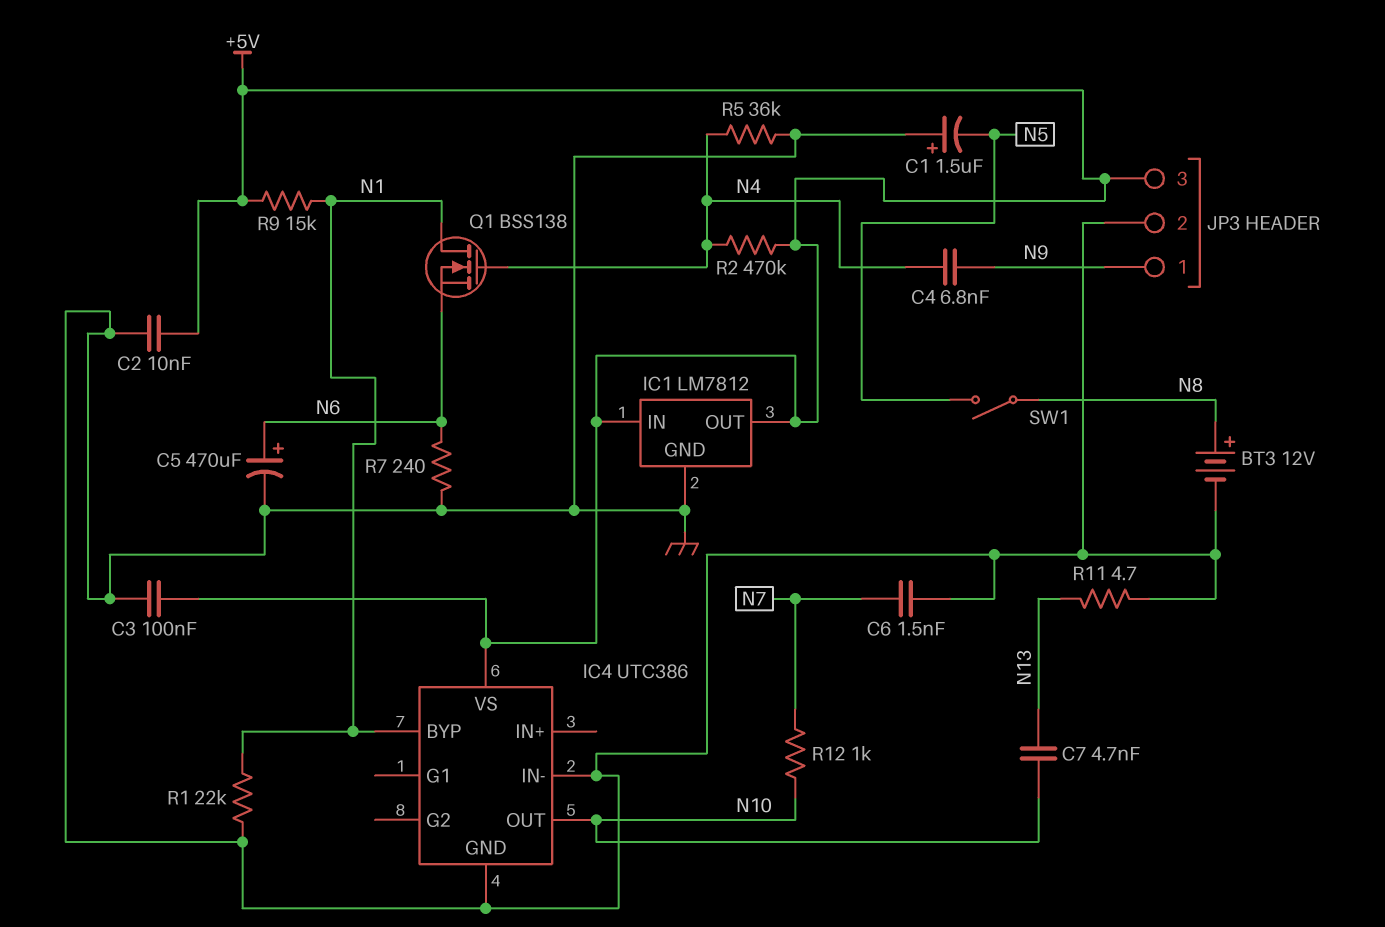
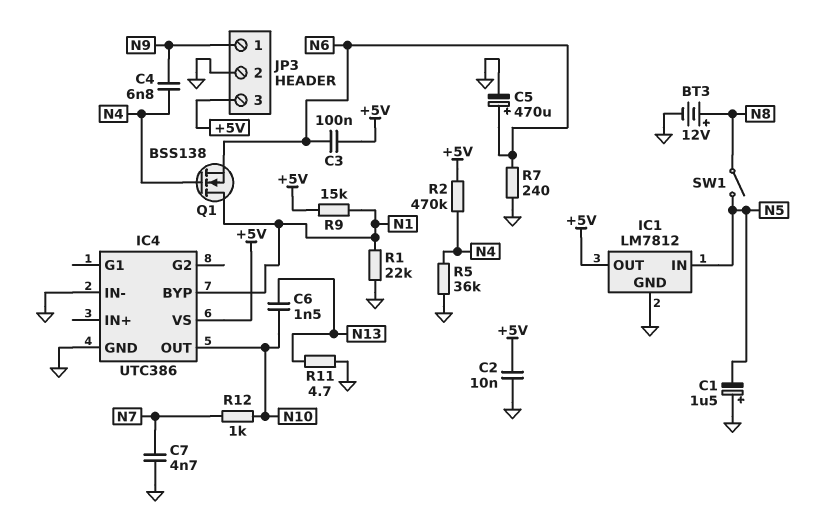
C3: 100nF (+5V, GND) -> 100nF (+5V, N6)
C6: 1.5nF (GND, N7) -> 1.5nF (N10, N13)
C7: 4.7nF (N10, N13) -> 4.7nF (GND, N7)
IC1 pin IN: +5V -> N5

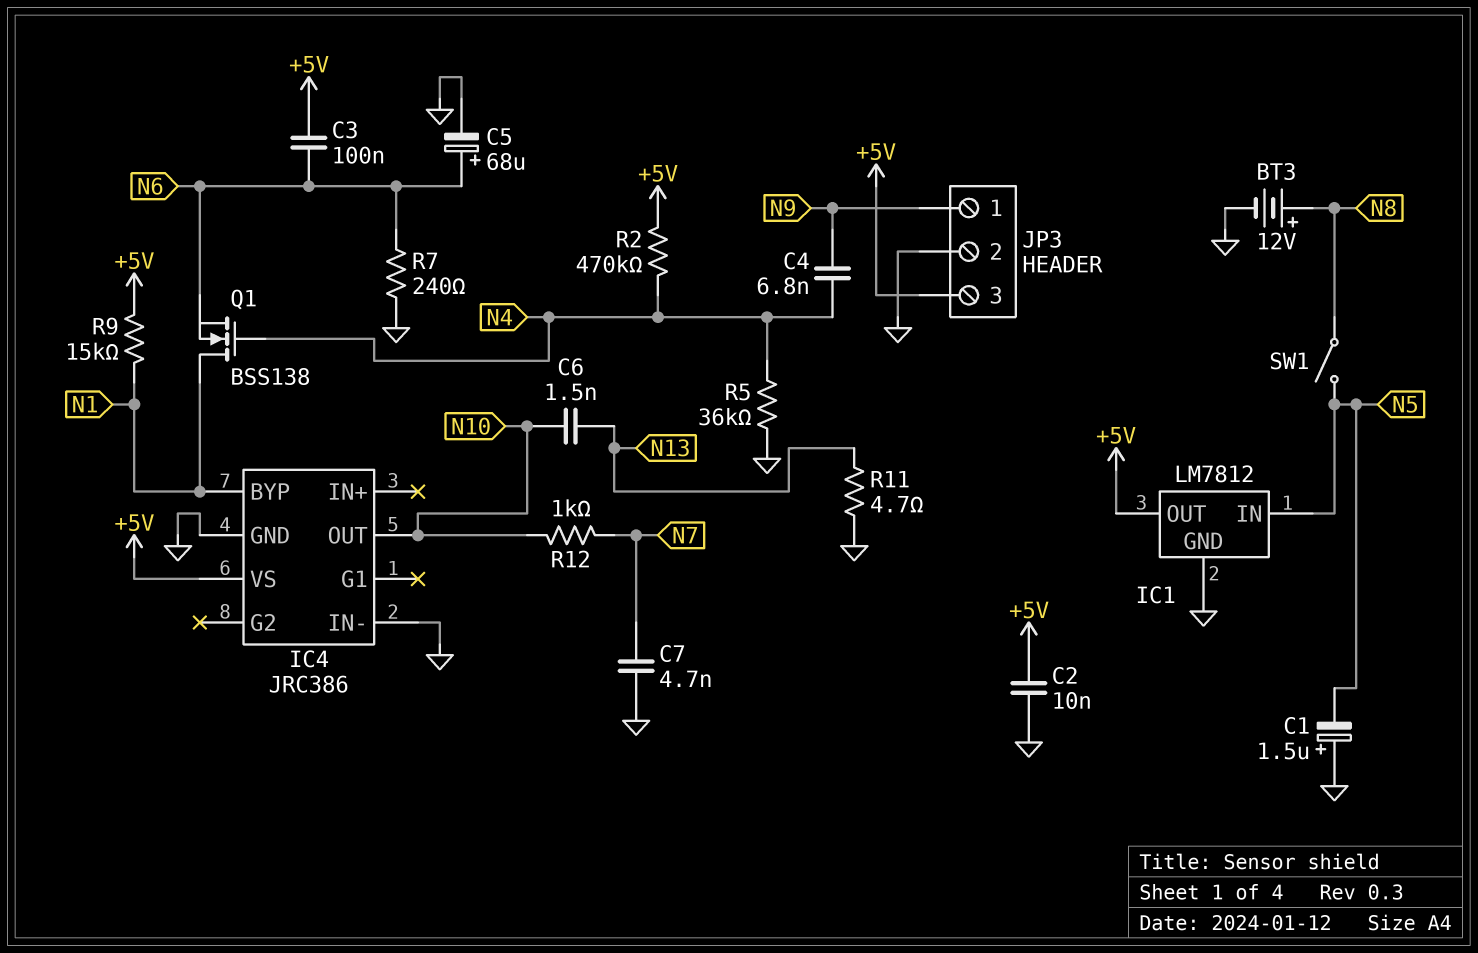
C5: 470uF (plus N6, minus GND) -> 68uF (plus N6, minus GND)
IC4: UTC386 -> JRC386
R1: 22k (GND, N1) -> none

